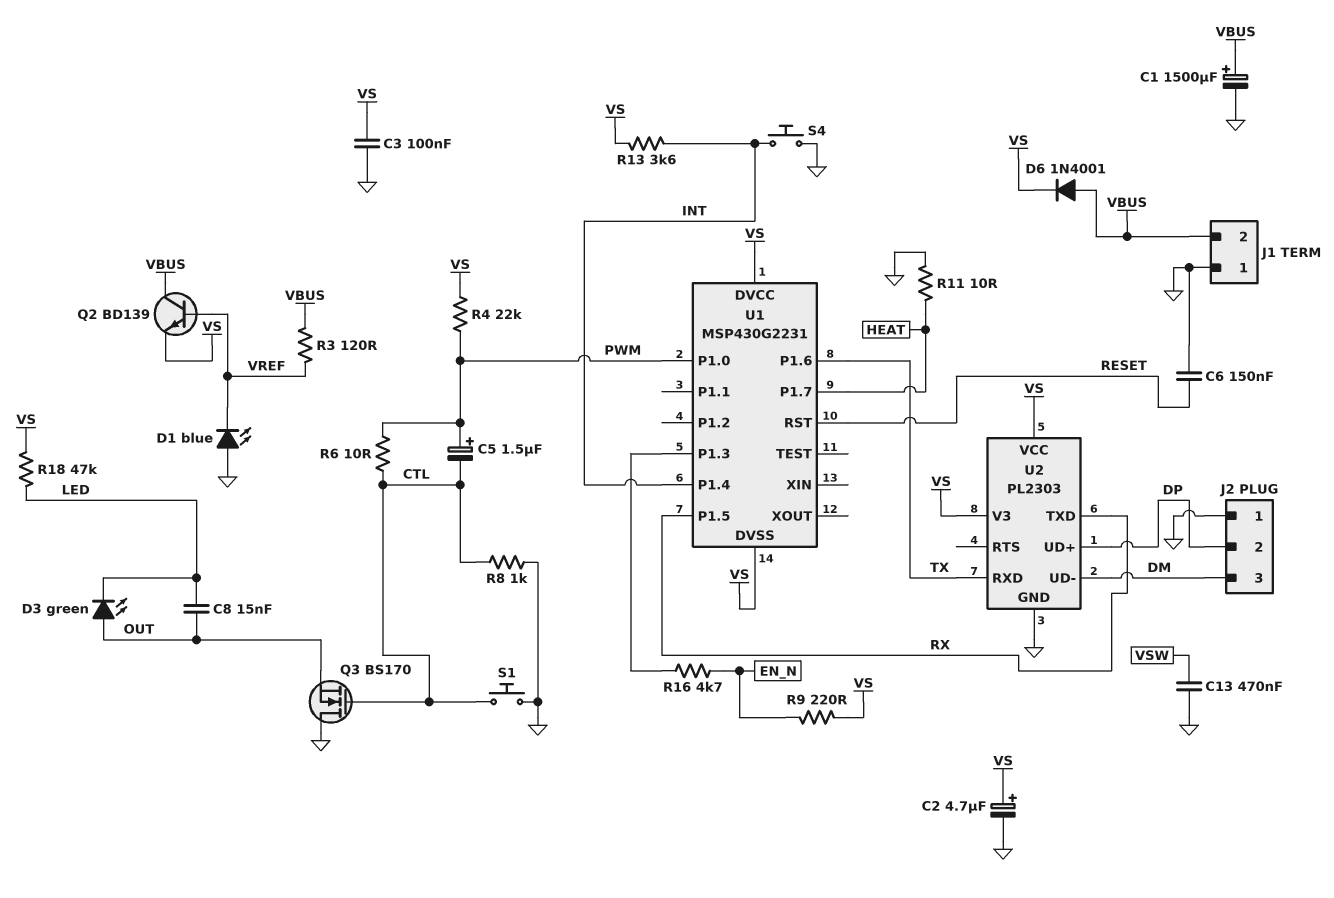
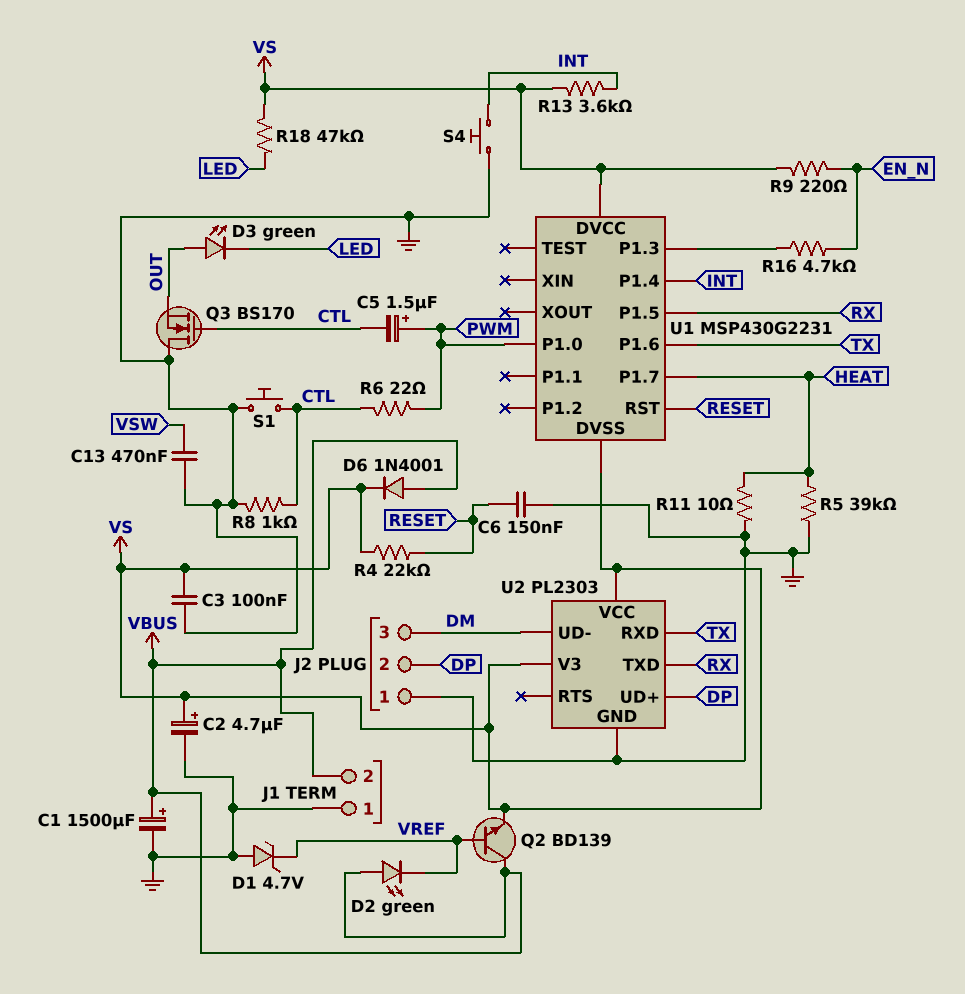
C8: 15nF (LED, OUT) -> none
D1: LED blue (A GND, K VREF) -> zener 4.7V (A GND, K VREF)
D2: none -> LED green (A VBUS, K VREF)
R3: 120 (VBUS, VREF) -> none
R4: 22k (PWM, VS) -> 22k (RESET, VS)
R5: none -> 39k (GND, HEAT)
R6: 10 (CTL, PWM) -> 22 (CTL, PWM)

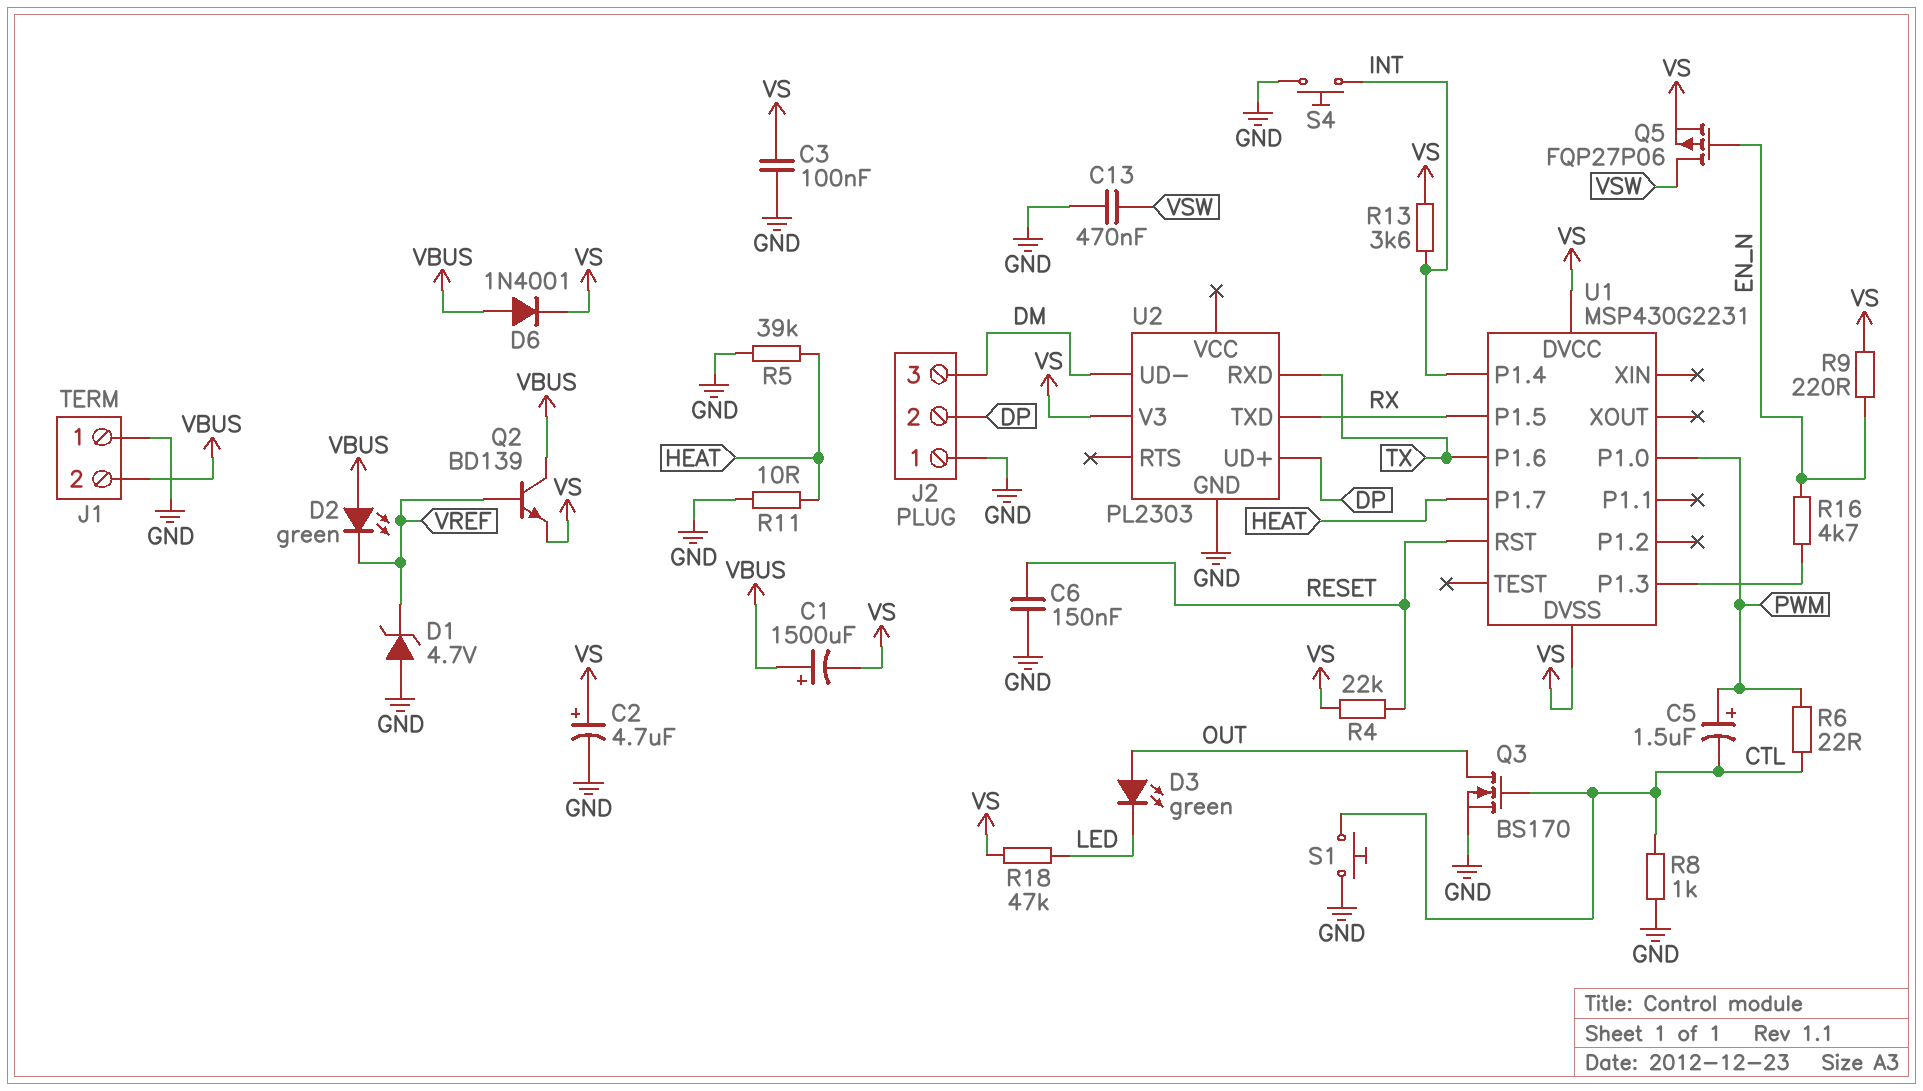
C1: 1500uF (plus VBUS, minus GND) -> 1500uF (plus VBUS, minus VS)
Q3: NMOS BS170 (G CTL, D GND, S OUT) -> NMOS BS170 (G CTL, D OUT, S GND)
Q5: none -> PMOS FQP27P06 (G EN_N, D VSW, S VS)
U2 pin VCC: VS -> none

